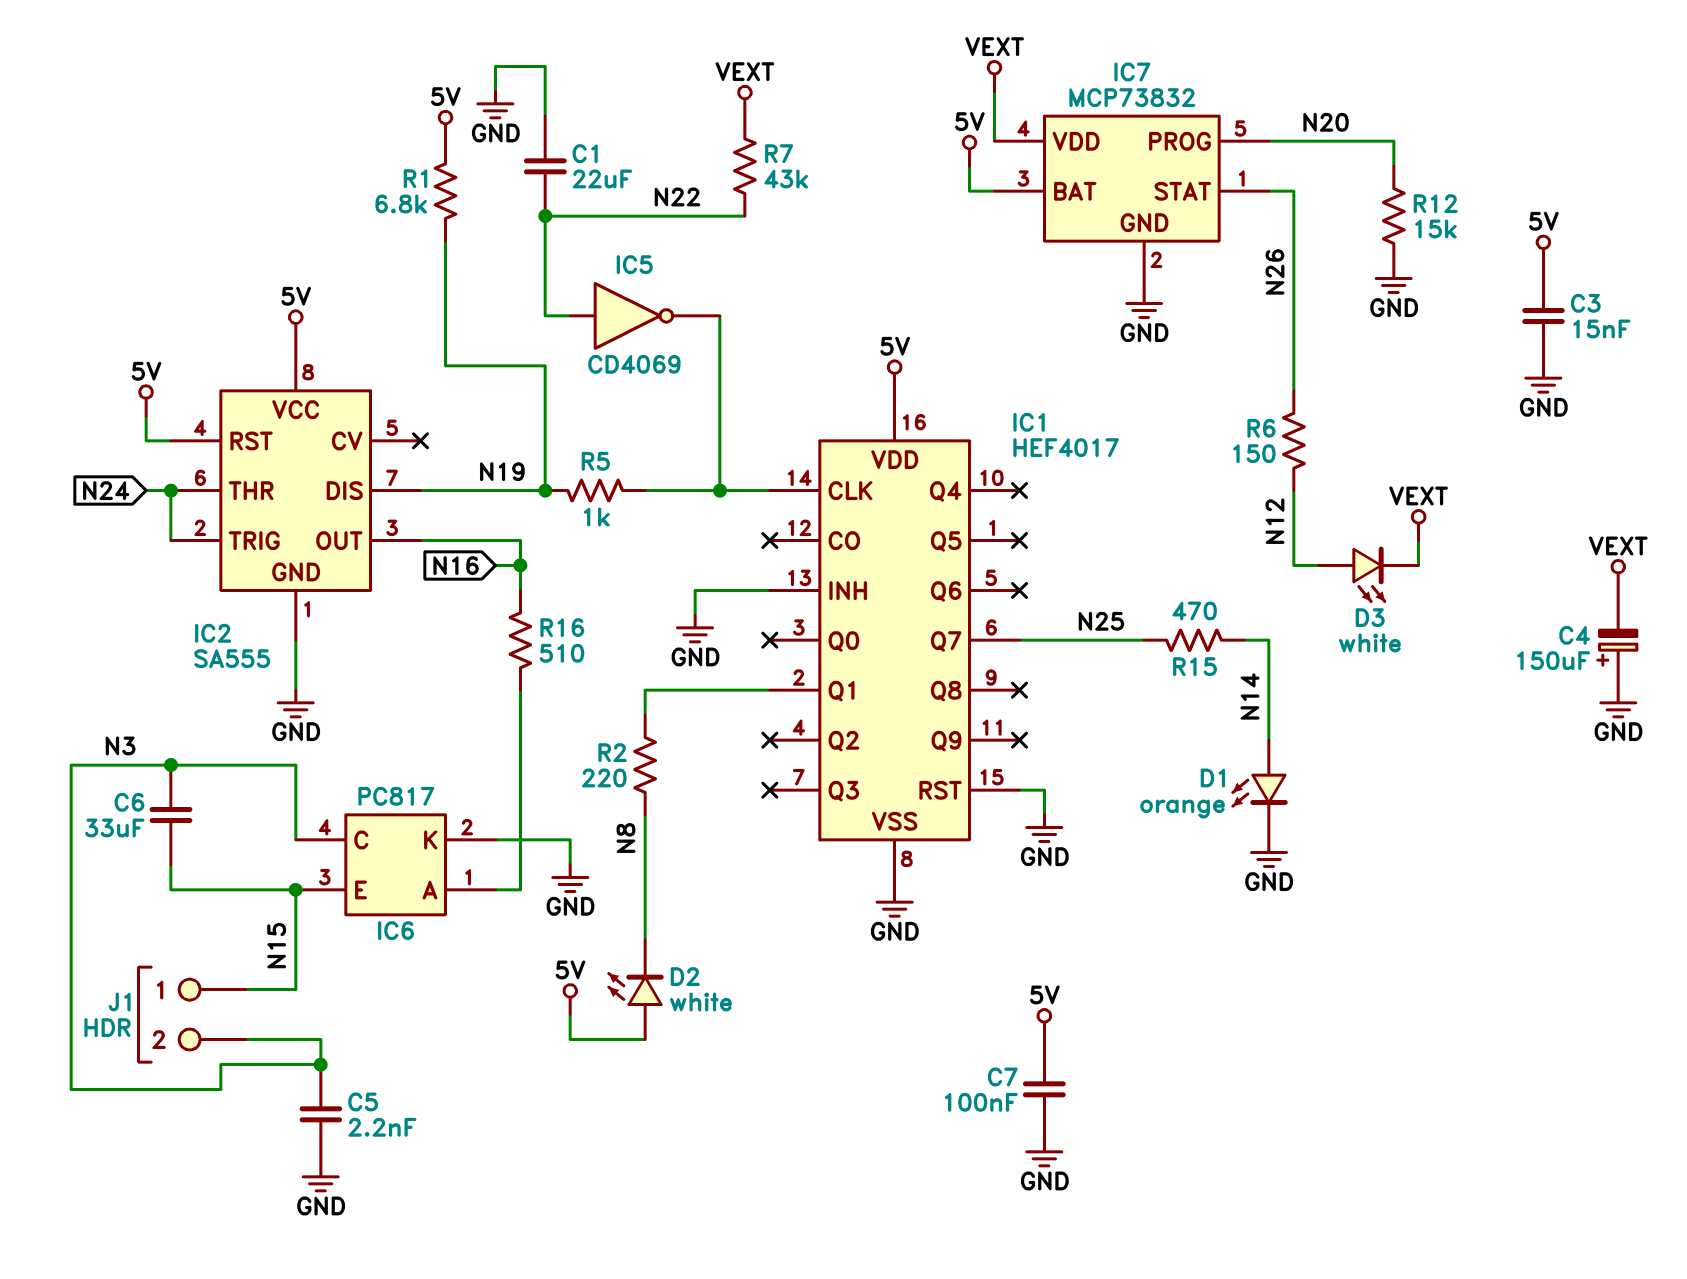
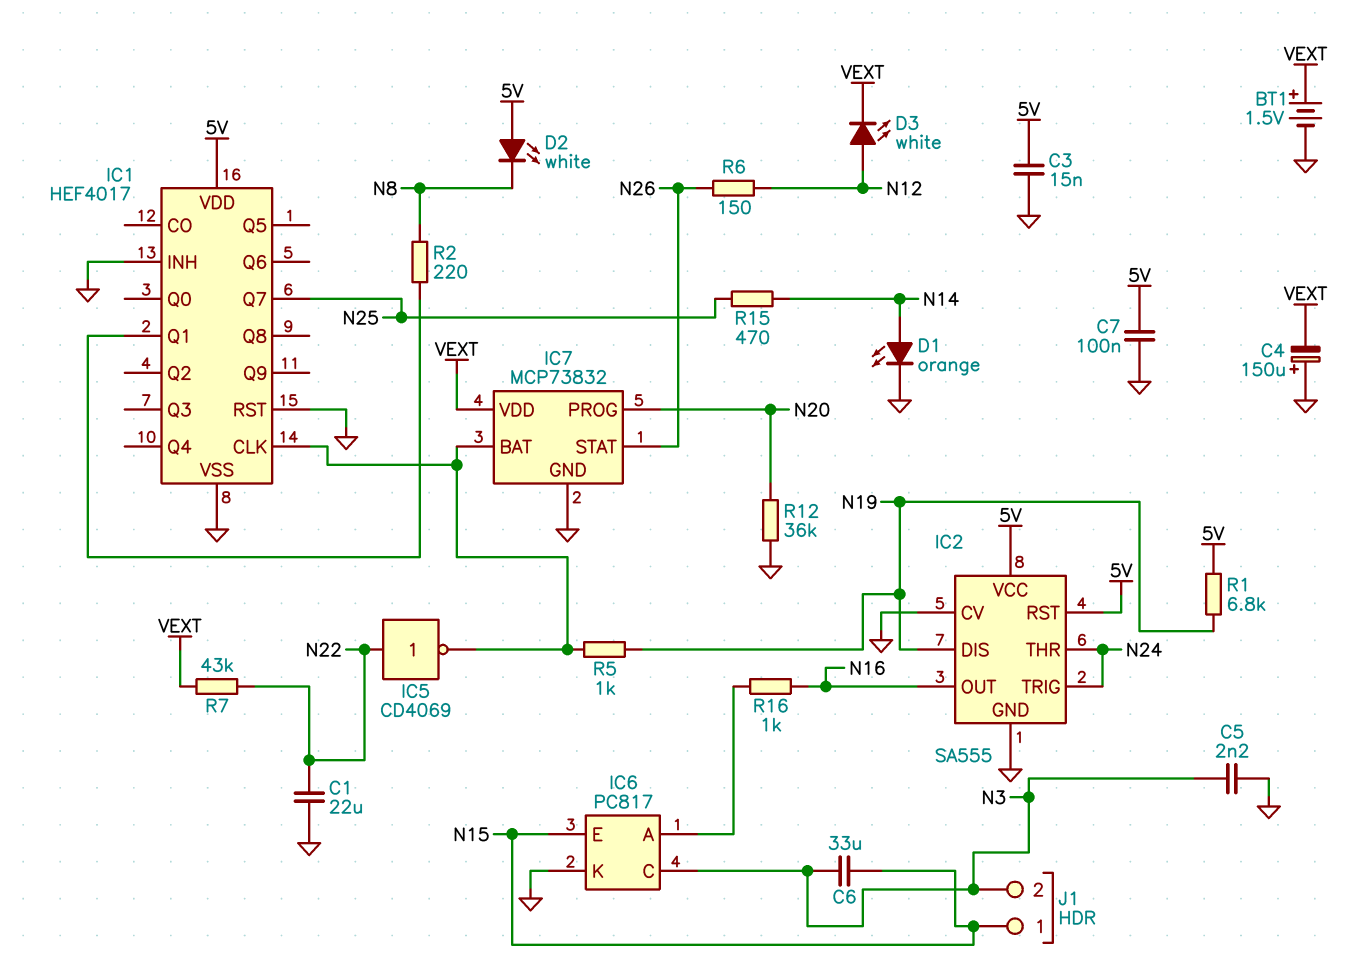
BT1: none -> 1.5V (plus VEXT, minus GND)
IC2 pin CV: none -> GND
IC7 pin BAT: 5V -> IC1/CLK
R12: 15k (GND, N20) -> 36k (GND, N20)
R16: 510 (IC6/A, N16) -> 1k (IC6/A, N16)

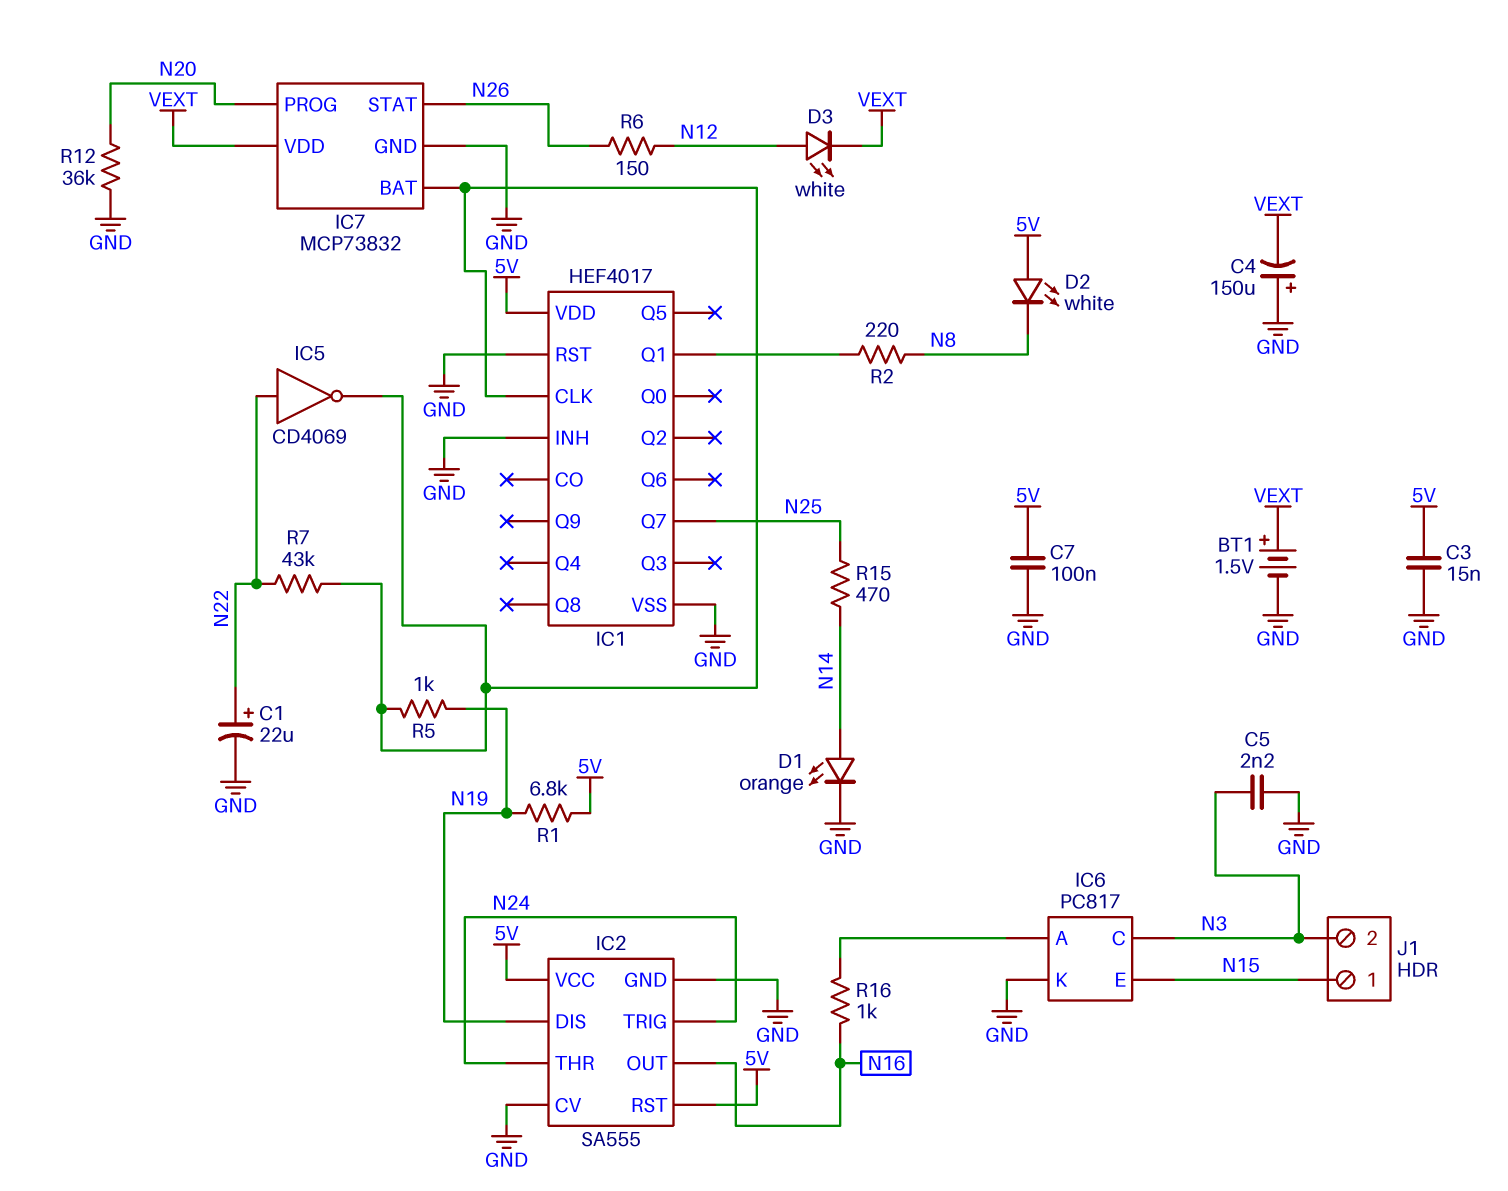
C1: 22uF (GND, N22) -> 22uF (plus N22, minus GND)
C6: 33uF (N3, N15) -> none
R7: 43k (N22, VEXT) -> 43k (IC1/CLK, N22)

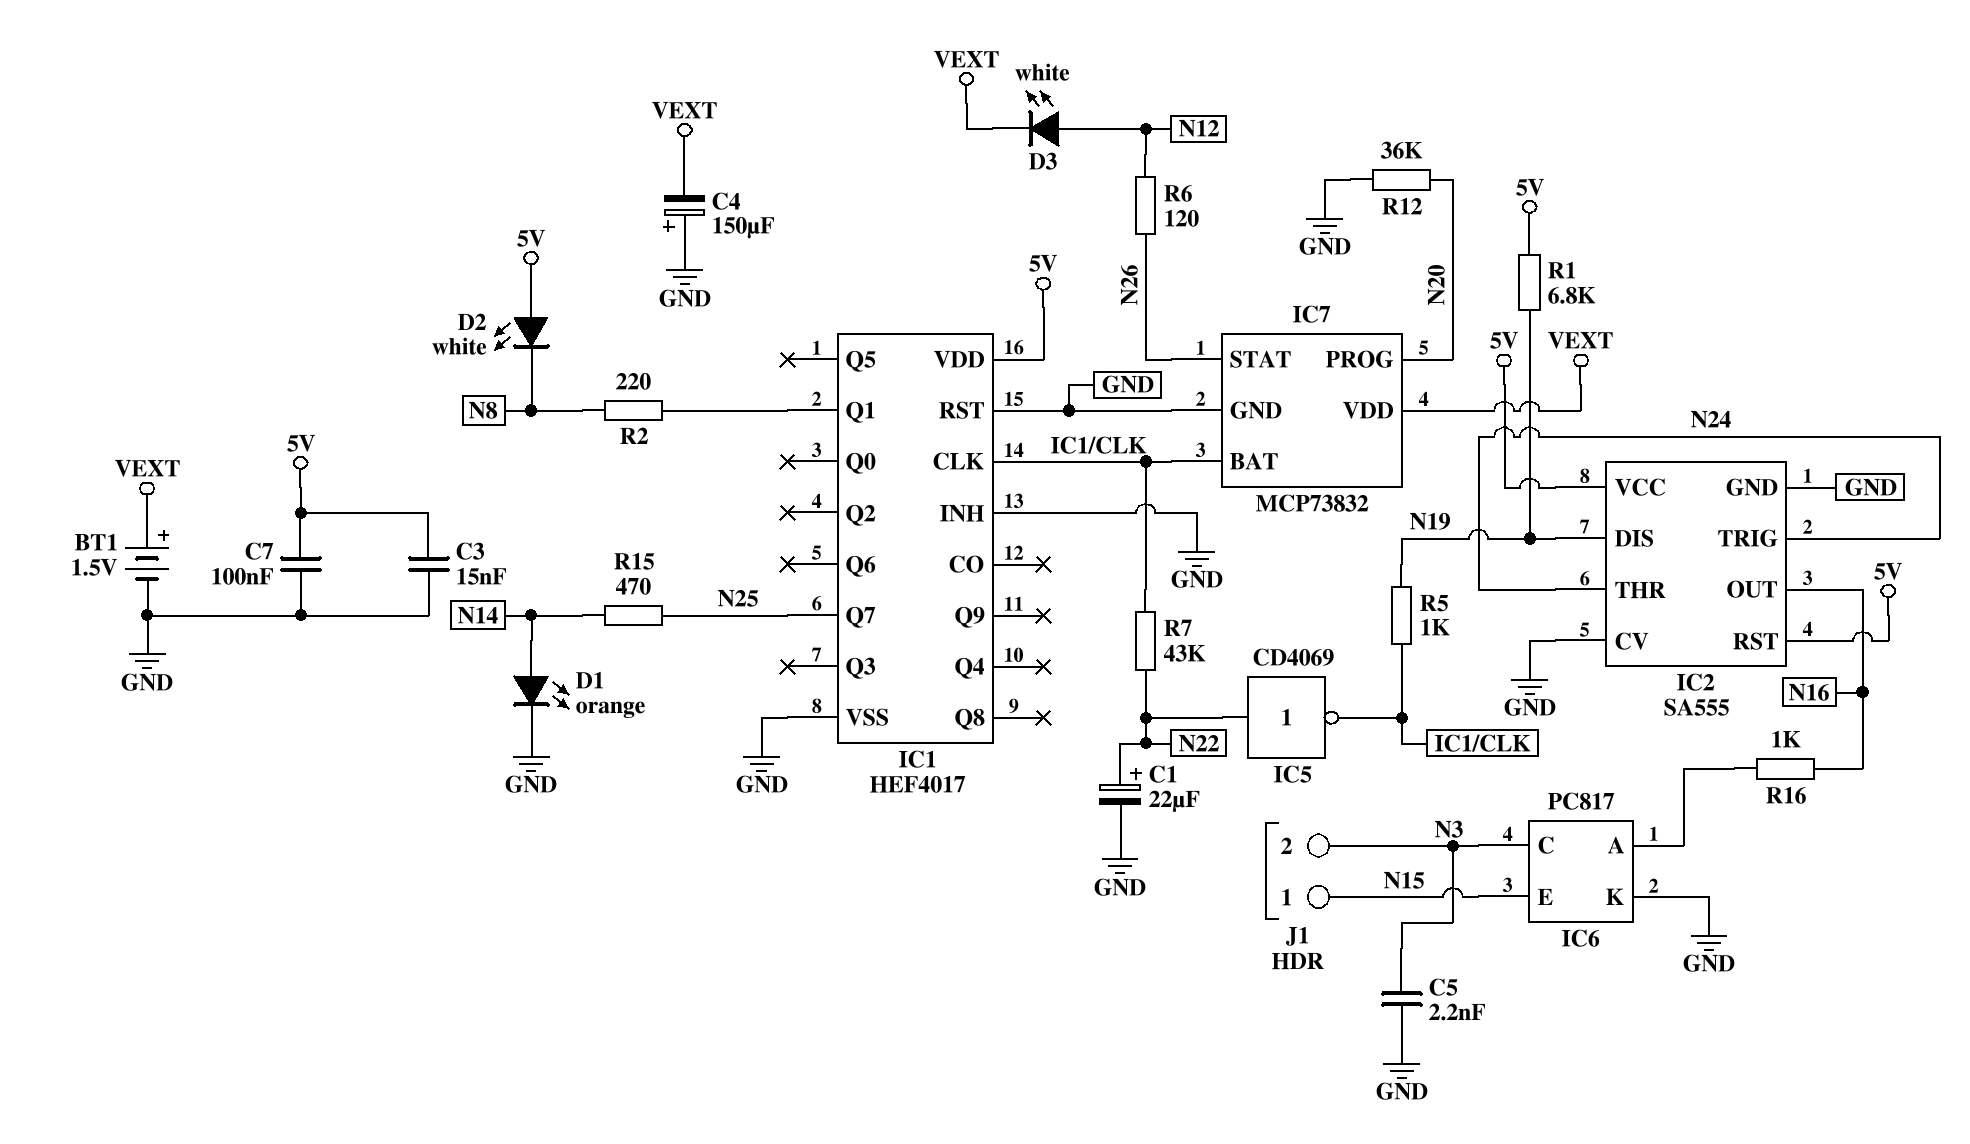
R6: 150 (N12, N26) -> 120 (N12, N26)

